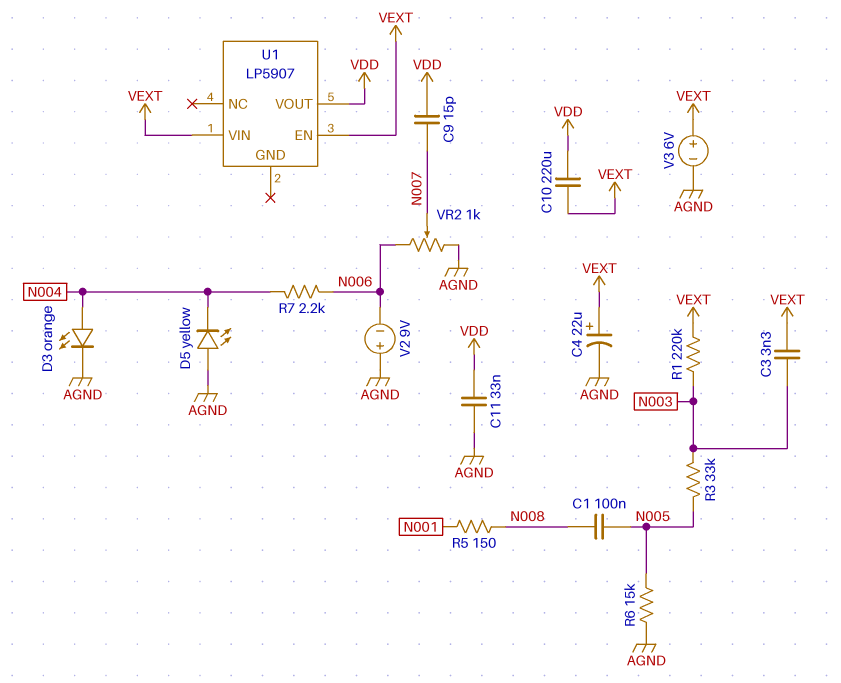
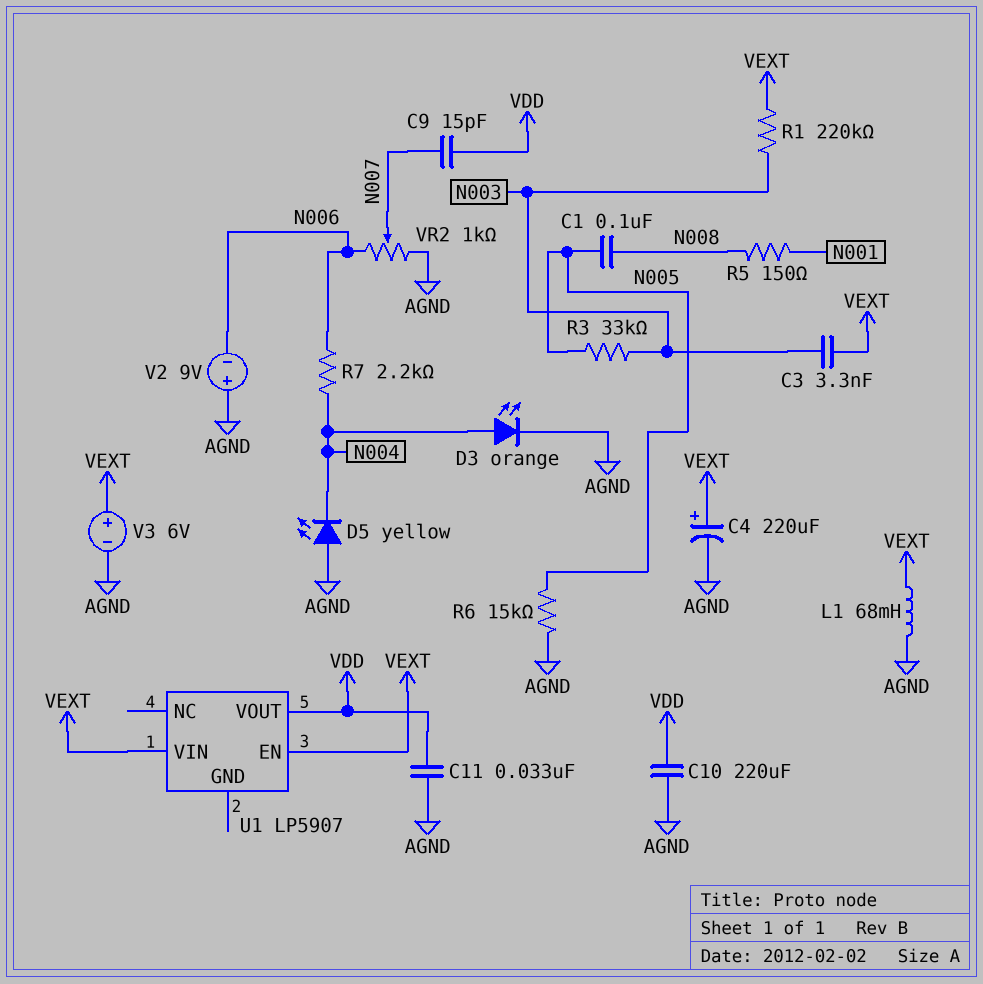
C4: 22uF (plus VEXT, minus AGND) -> 220uF (plus VEXT, minus AGND)
C10: 220uF (VDD, VEXT) -> 220uF (AGND, VDD)
L1: none -> 68mH (AGND, VEXT)

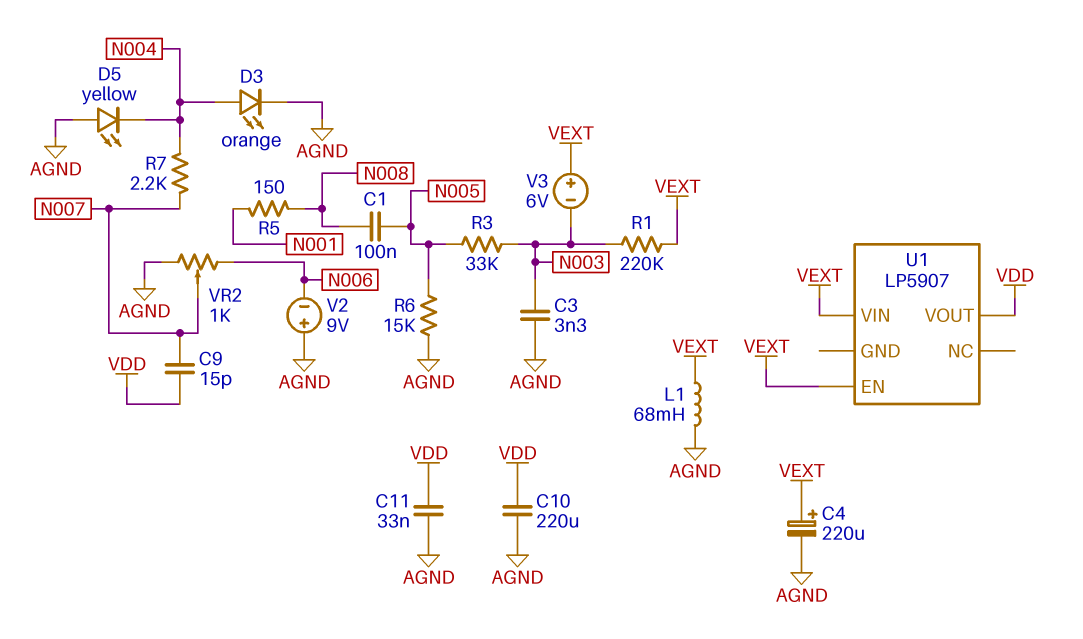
C3: 3.3nF (N003, VEXT) -> 3.3nF (AGND, N003)
R7: 2.2k (N004, N006) -> 2.2k (N004, N007)
V3: 6V (plus VEXT, minus AGND) -> 6V (plus VEXT, minus N003)

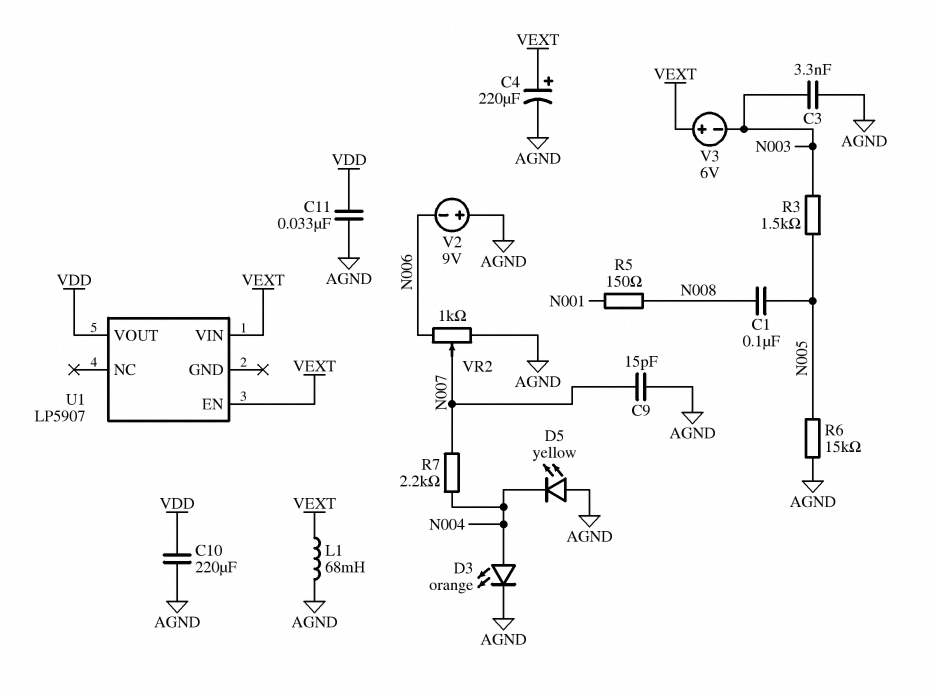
C9: 15pF (N007, VDD) -> 15pF (AGND, N007)
R1: 220k (N003, VEXT) -> none
R3: 33k (N003, N005) -> 1.5k (N003, N005)

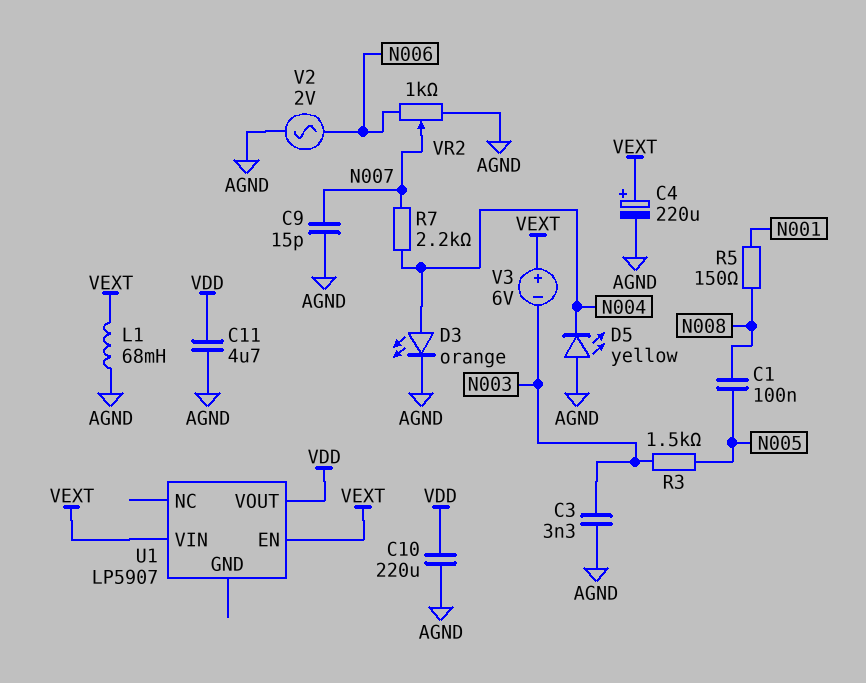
C11: 33nF (AGND, VDD) -> 4.7uF (AGND, VDD)
R6: 15k (AGND, N005) -> none
V2: 9V (plus AGND, minus N006) -> AC 2V (AGND, N006)

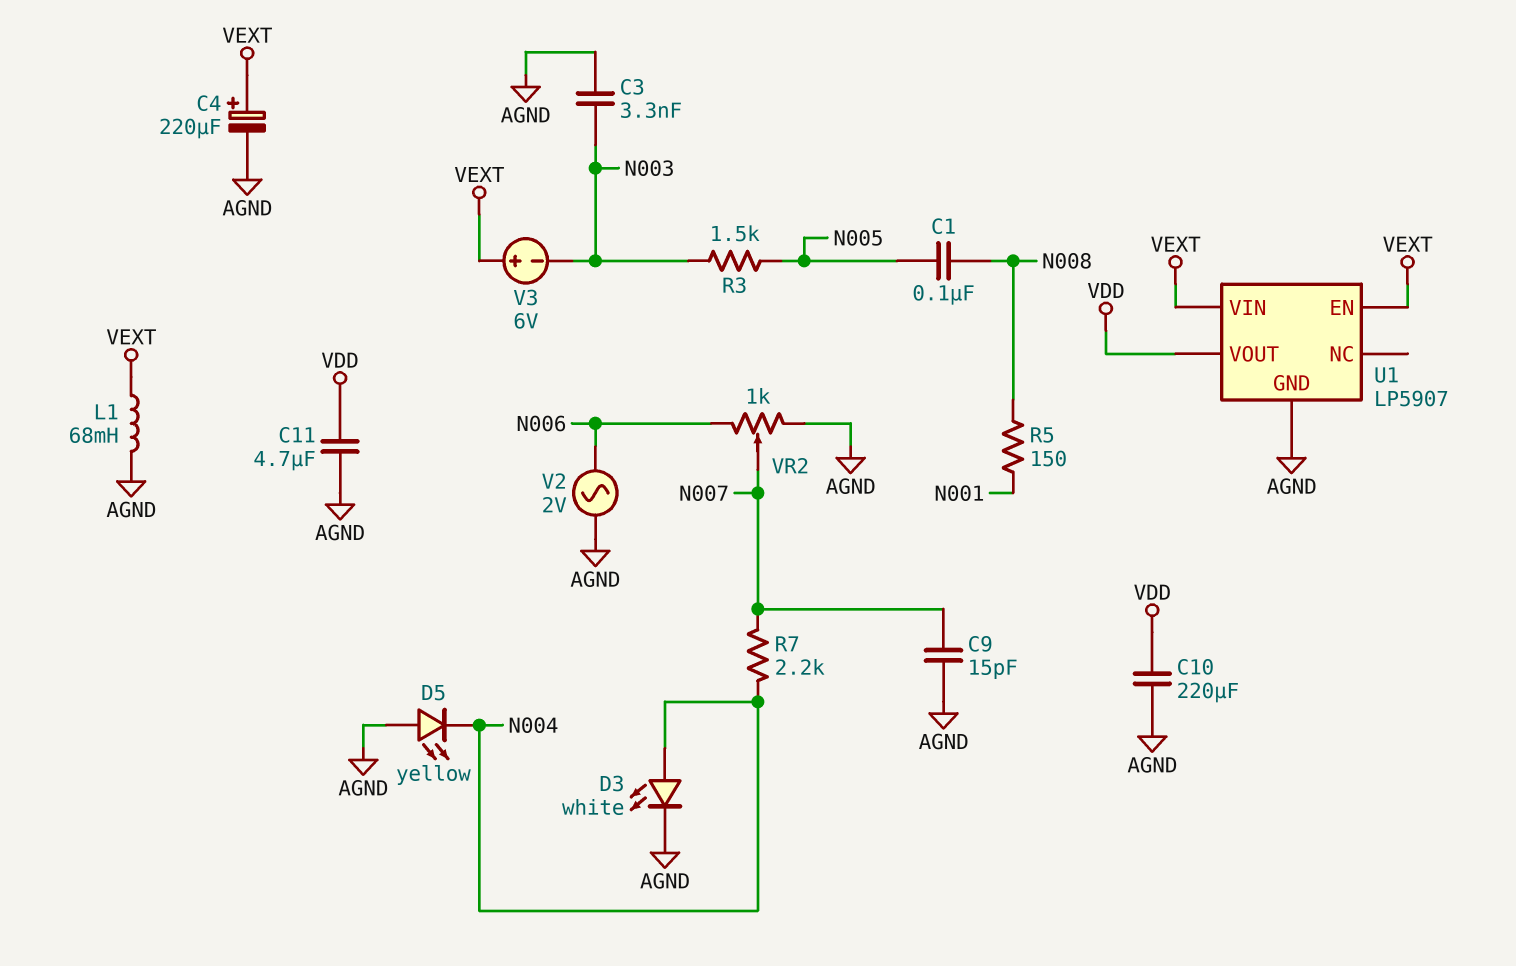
D3: LED orange (A N004, K AGND) -> LED white (A N004, K AGND)
U1 pin GND: none -> AGND

